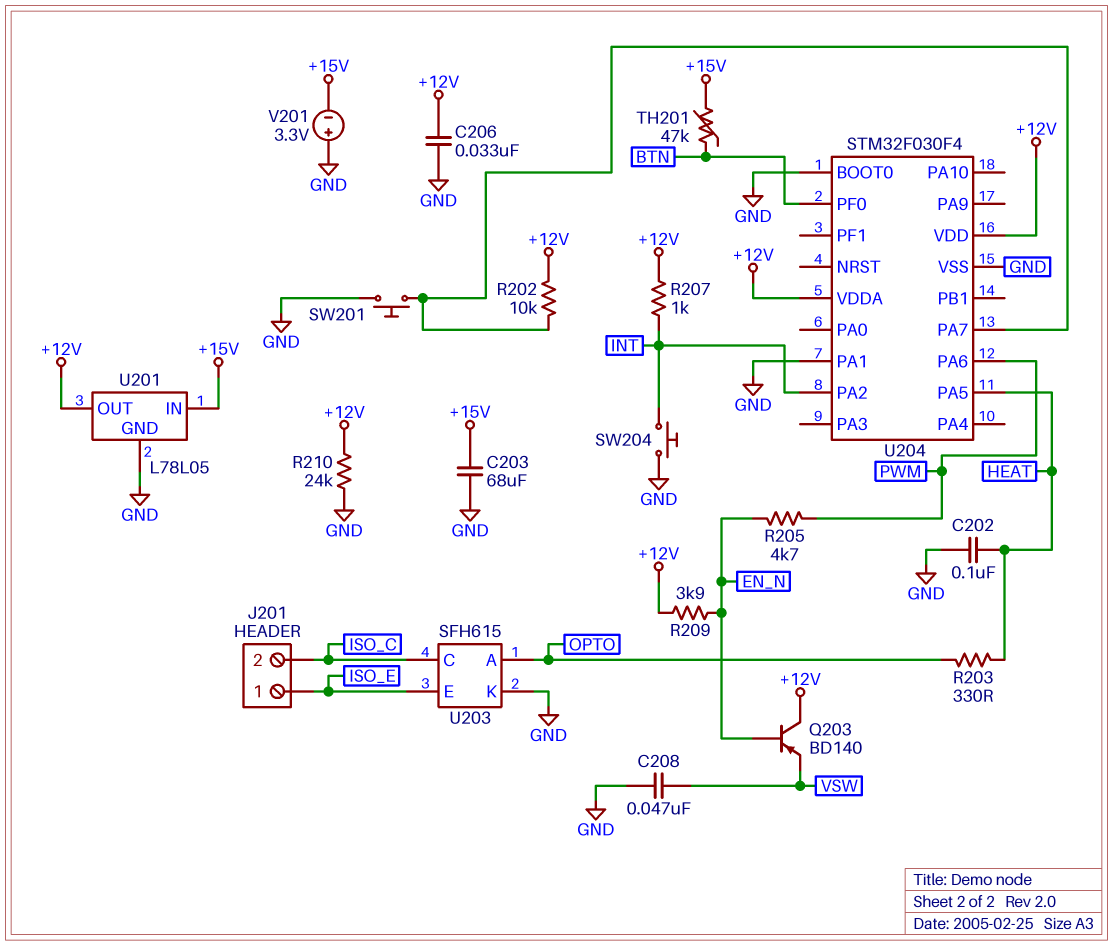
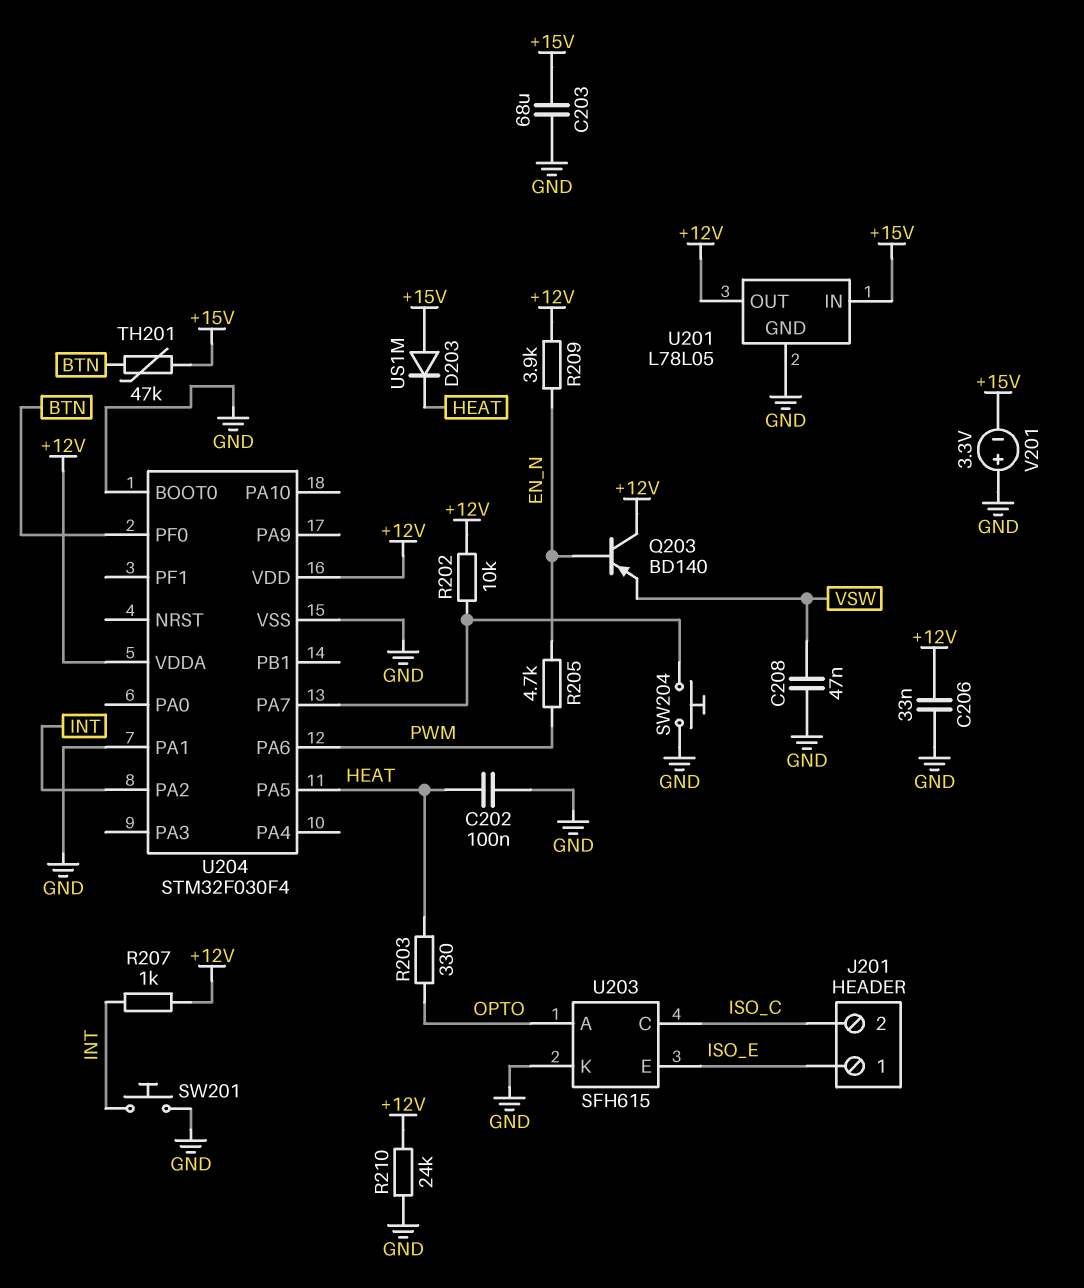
D203: none -> diode US1M (A +15V, K HEAT)
SW201: button (GND, U204/PA7) -> button (GND, INT)
SW204: button (GND, INT) -> button (GND, U204/PA7)

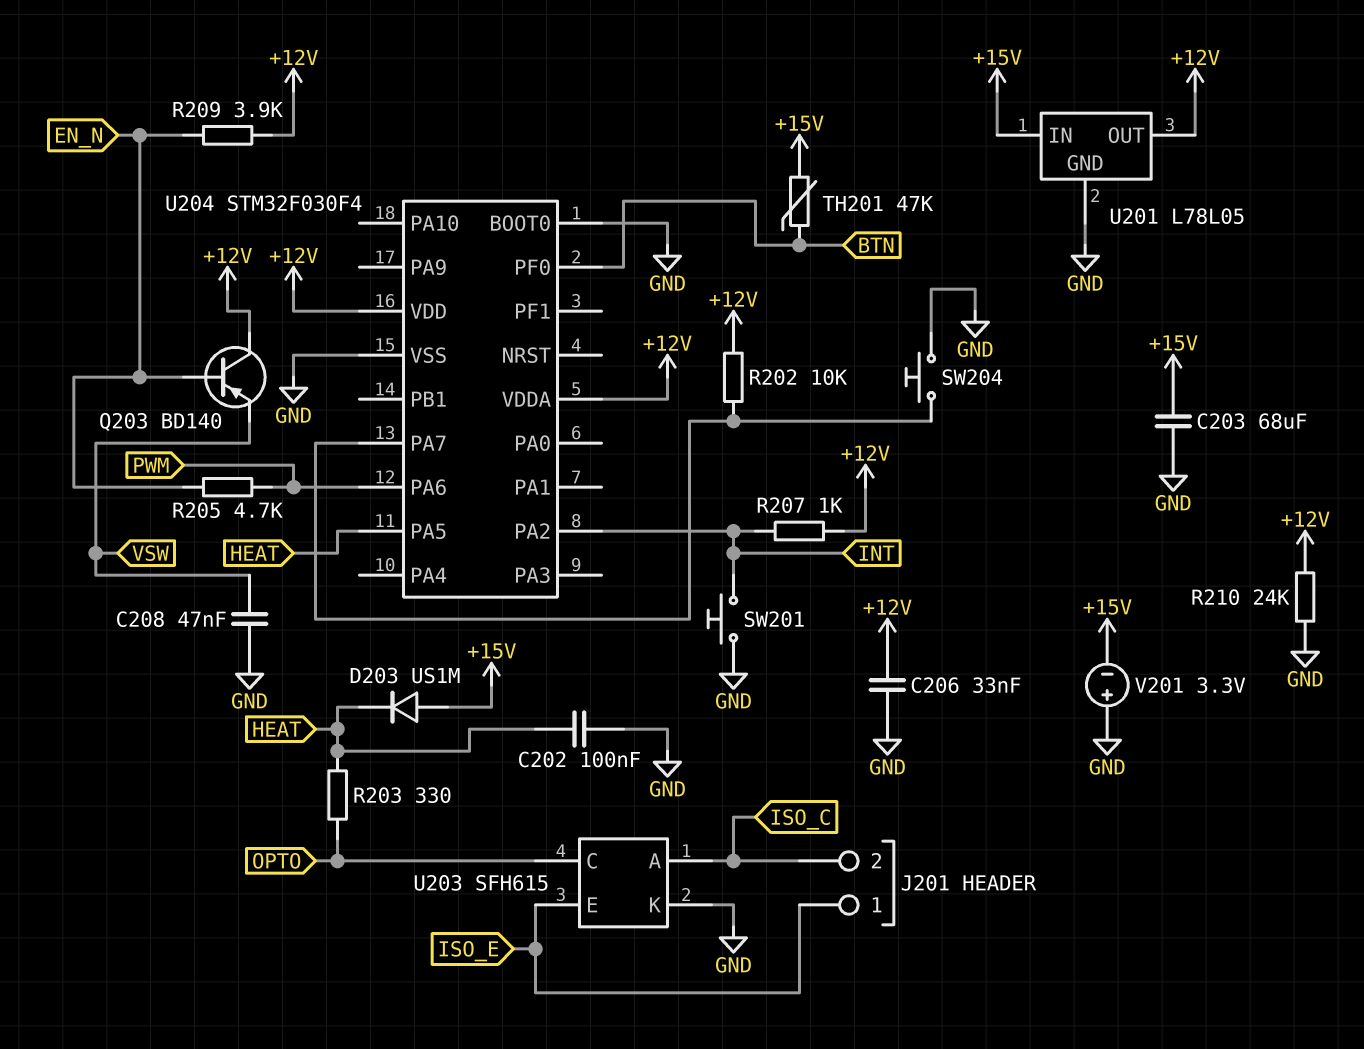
U203 pin A: OPTO -> ISO_C
U203 pin C: ISO_C -> OPTO
U204 pin PA1: GND -> none

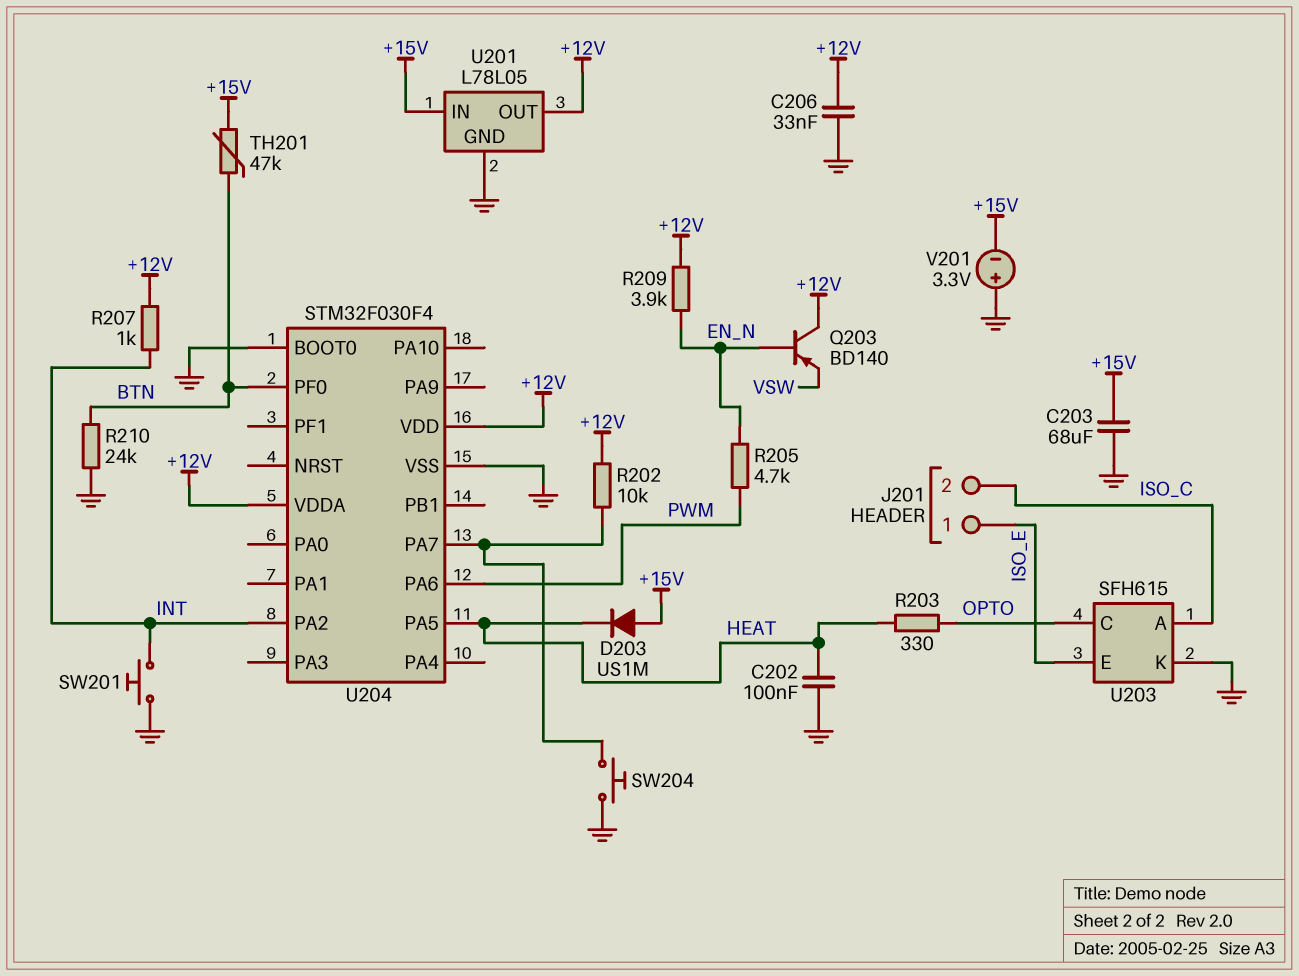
C208: 47nF (GND, VSW) -> none
R210: 24k (+12V, GND) -> 24k (BTN, GND)

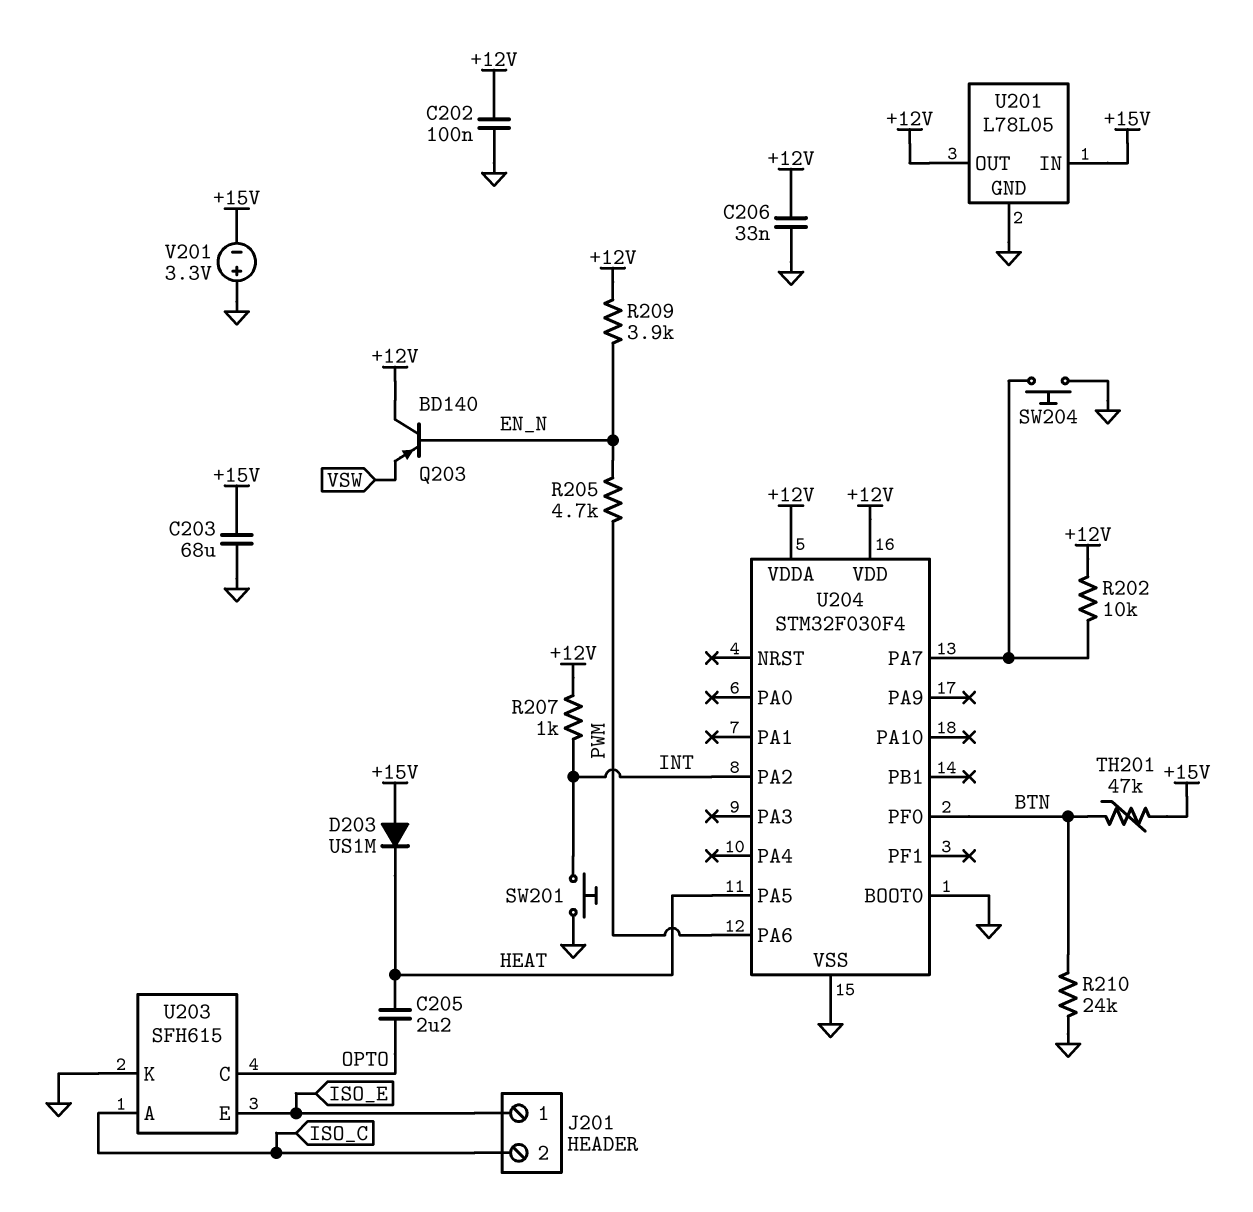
C202: 100nF (GND, HEAT) -> 100nF (+12V, GND)
C205: none -> 2.2uF (HEAT, OPTO)
R203: 330 (HEAT, OPTO) -> none

